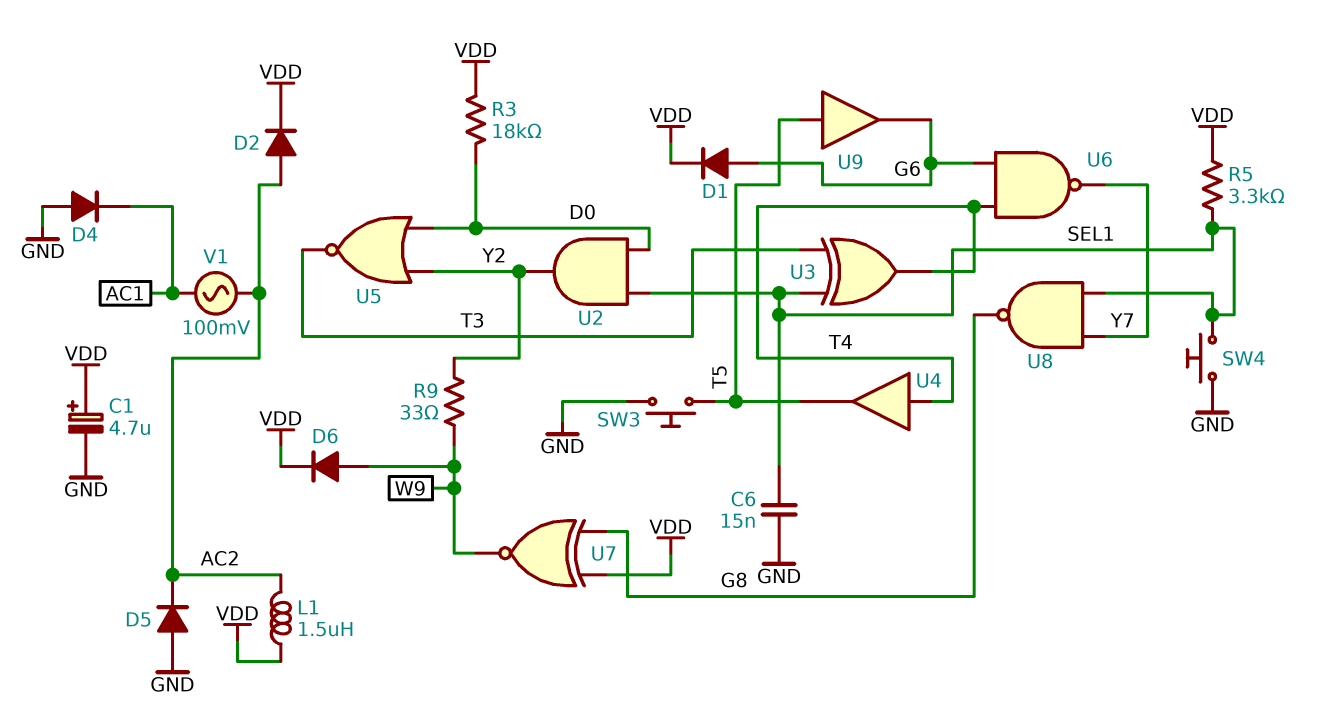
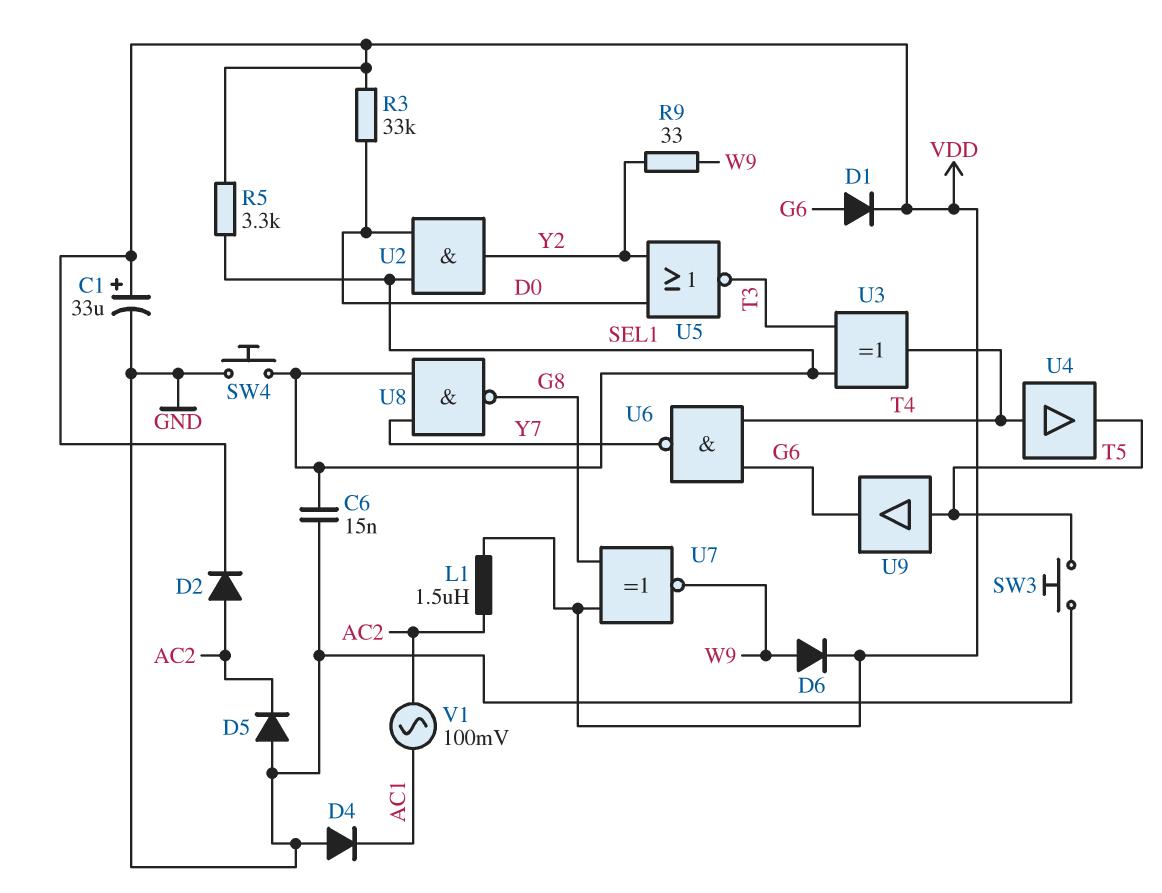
C1: 4.7uF (plus VDD, minus GND) -> 33uF (plus VDD, minus GND)
R3: 18k (D0, VDD) -> 33k (D0, VDD)

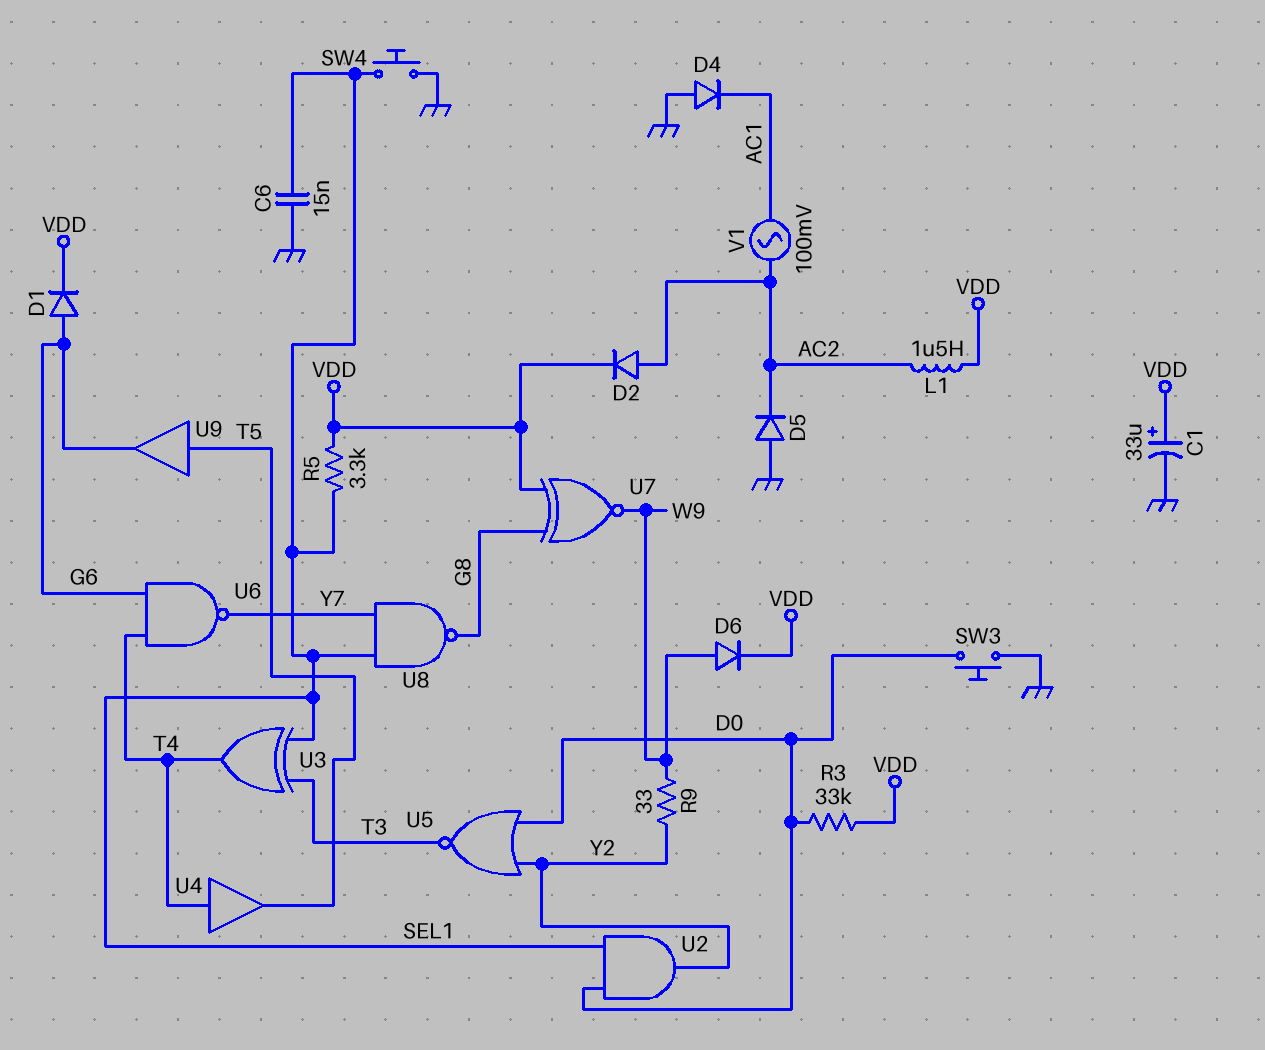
SW3: button (GND, T5) -> button (D0, GND)

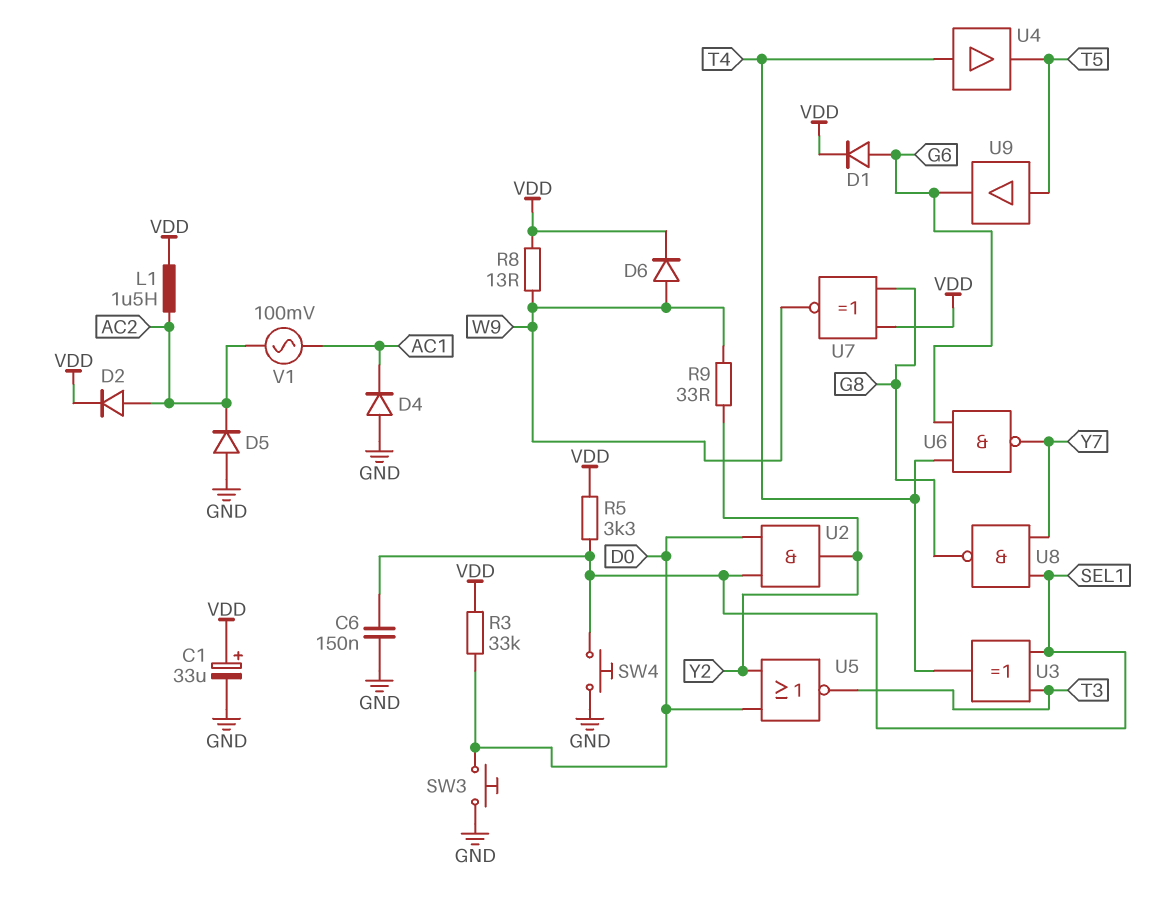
C6: 15nF (GND, SEL1) -> 150nF (GND, SEL1)
R8: none -> 13 (VDD, W9)

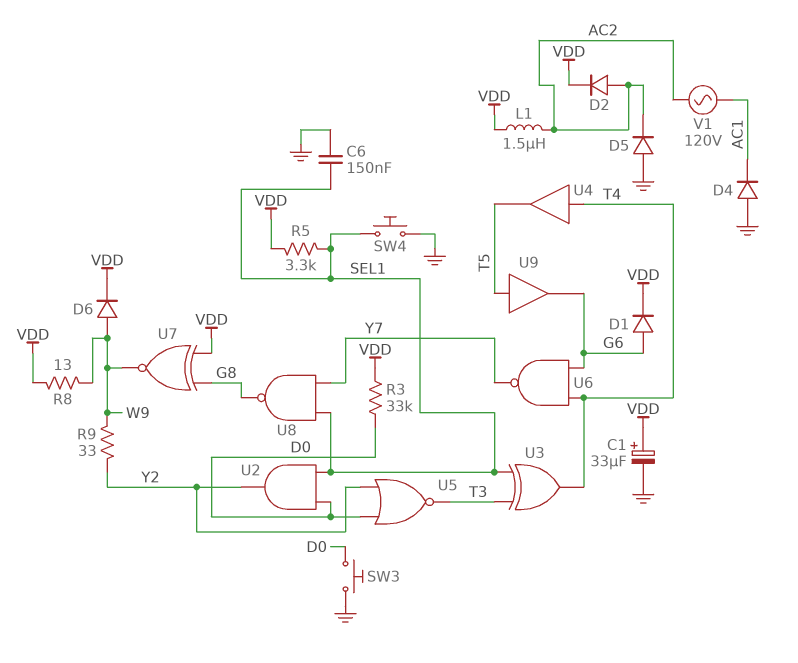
V1: AC 100mV (AC1, AC2) -> AC 120V (AC1, AC2)

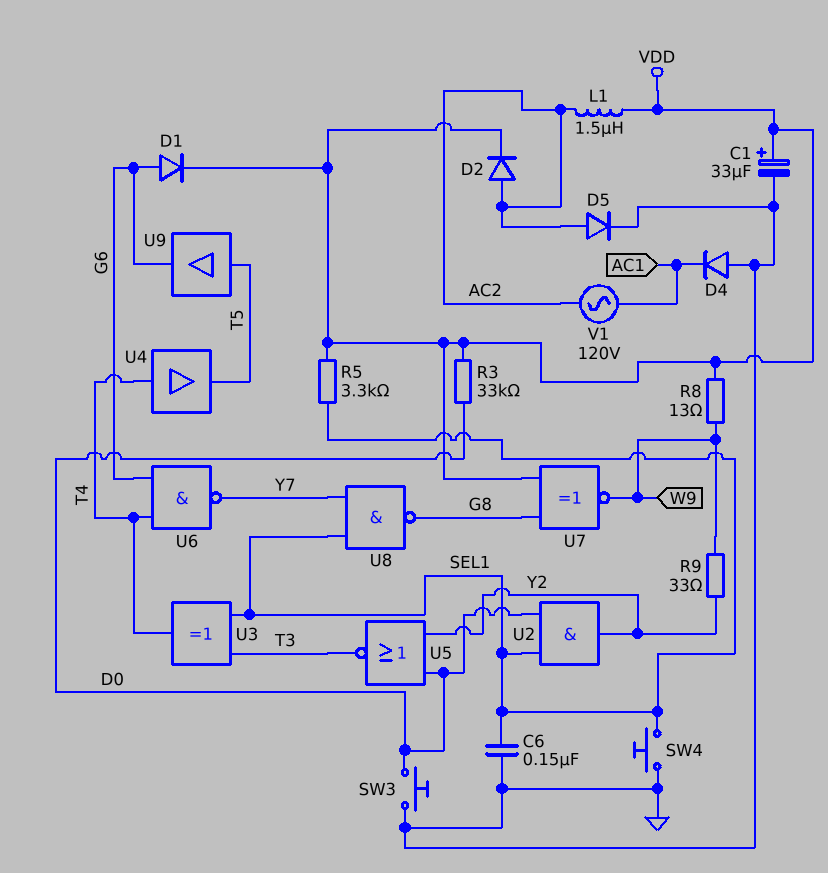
D5: diode (A GND, K AC2) -> diode (A AC2, K GND)
D6: diode (A W9, K VDD) -> none

